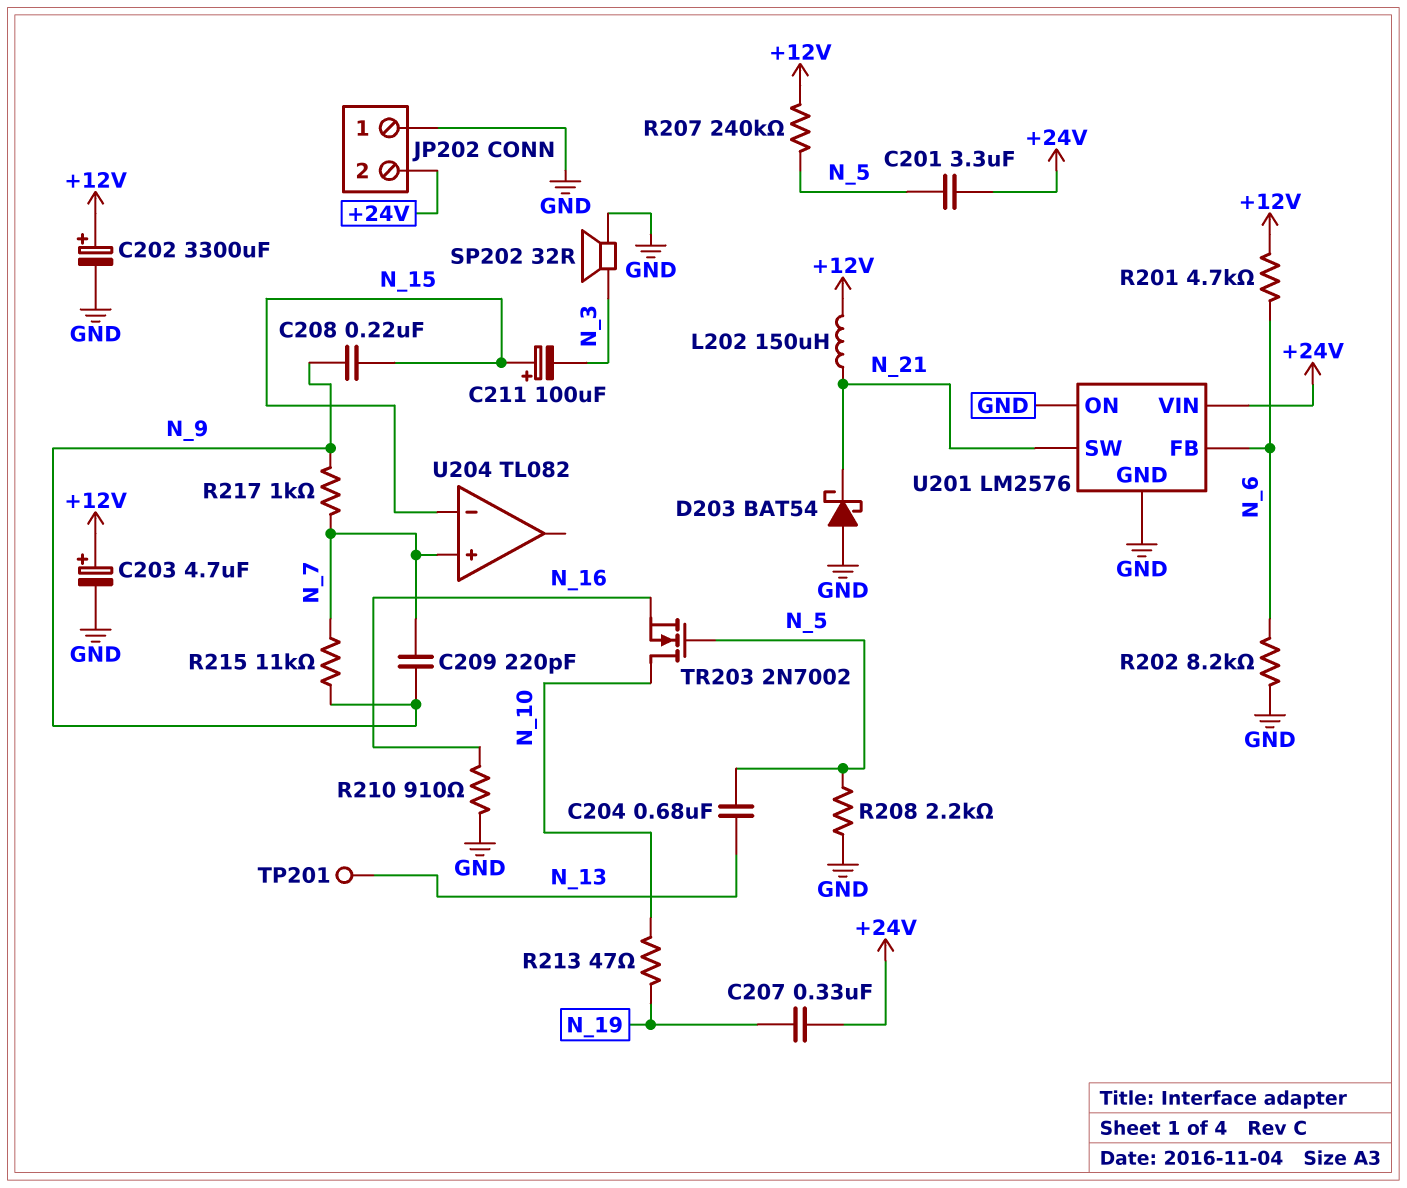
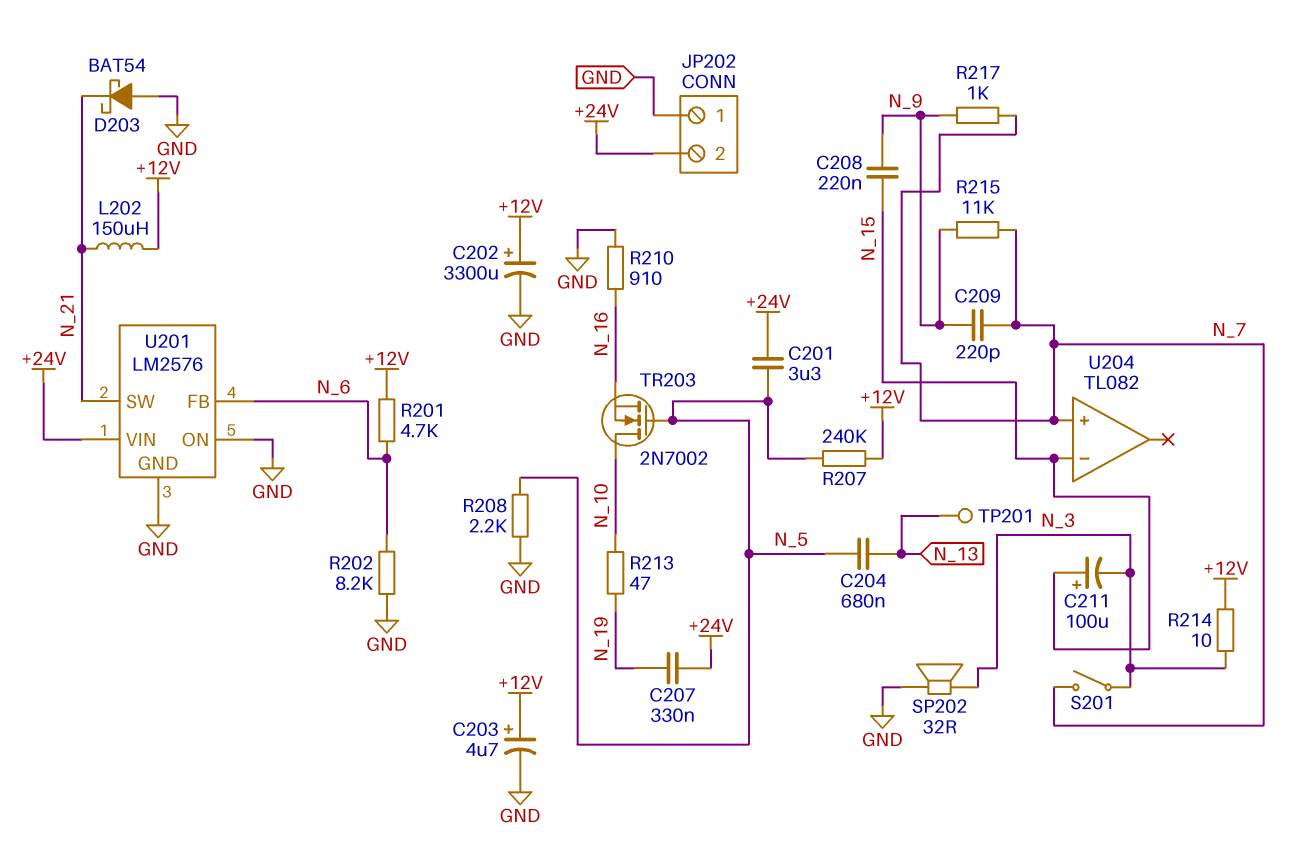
R214: none -> 10 (+12V, N_3)
S201: none -> switch (N_3, N_7)

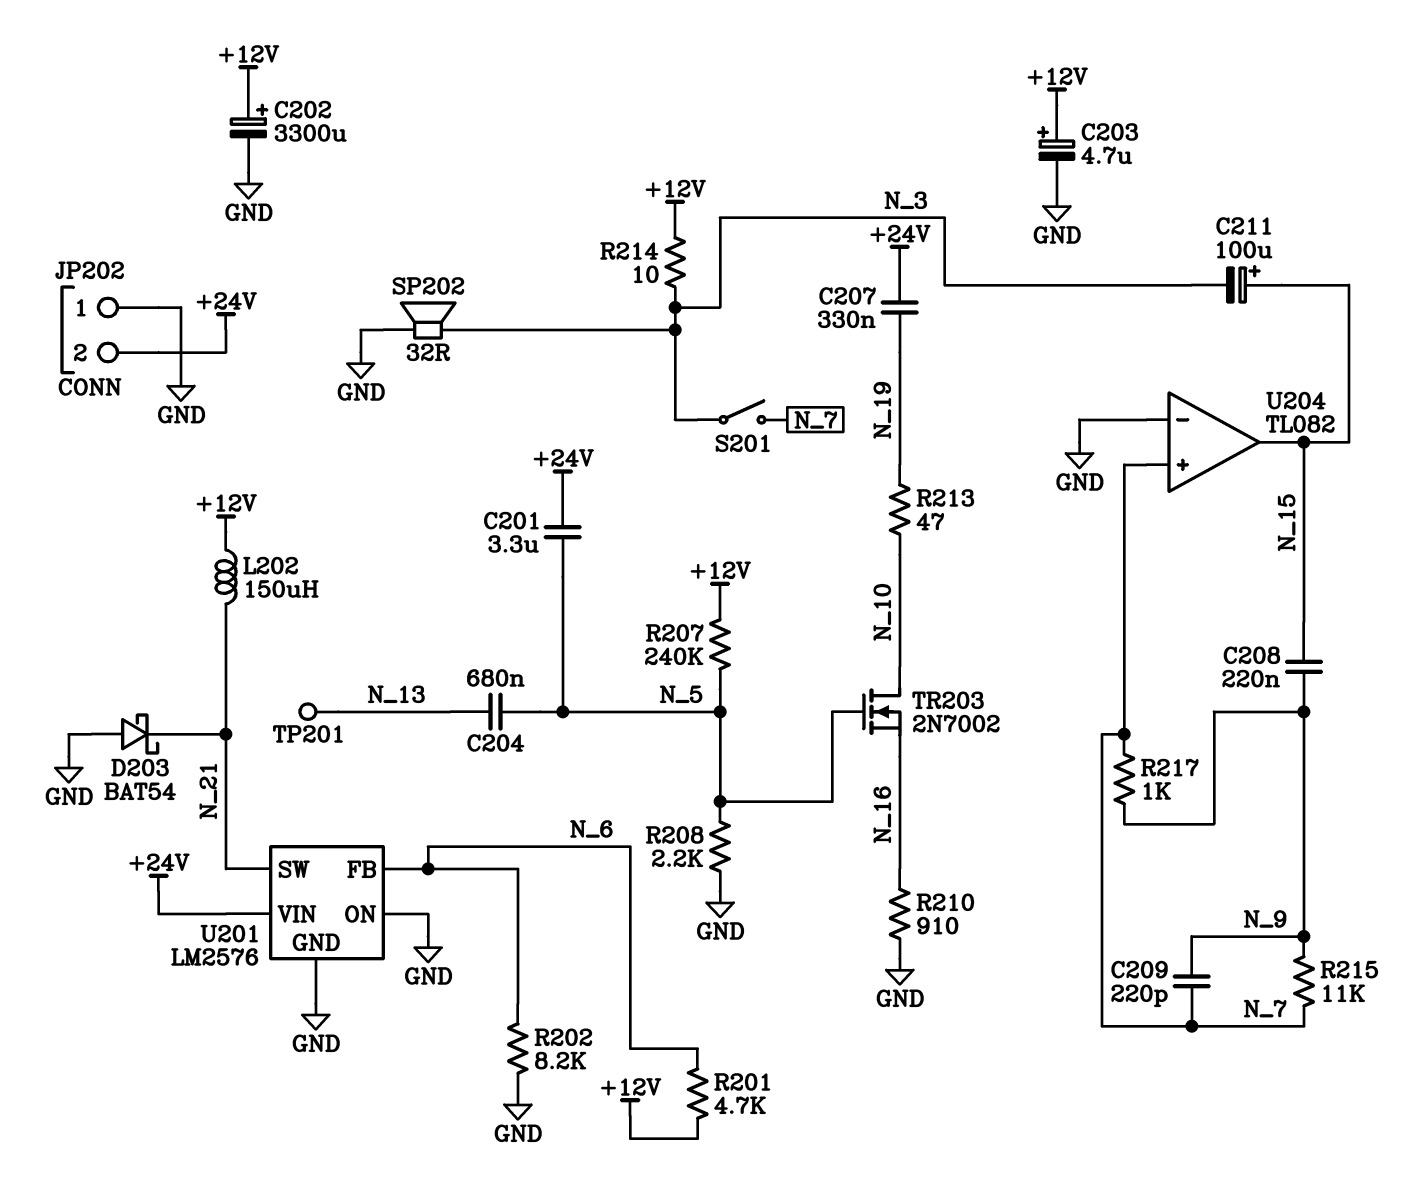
U204 pin in-: N_15 -> GND
U204 pin out: none -> N_15

